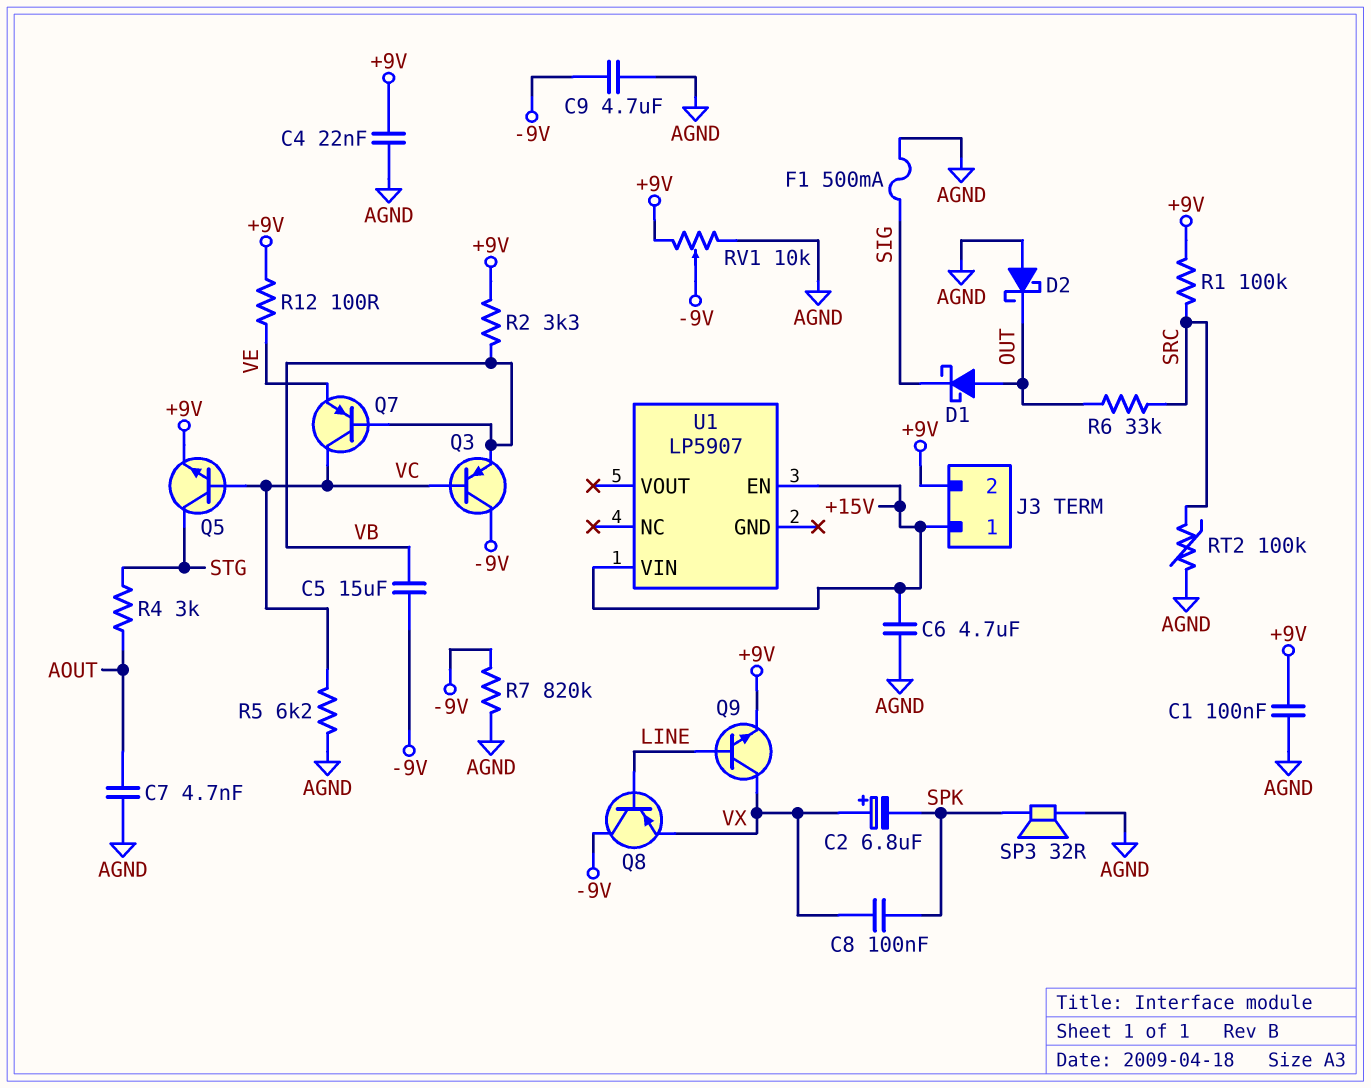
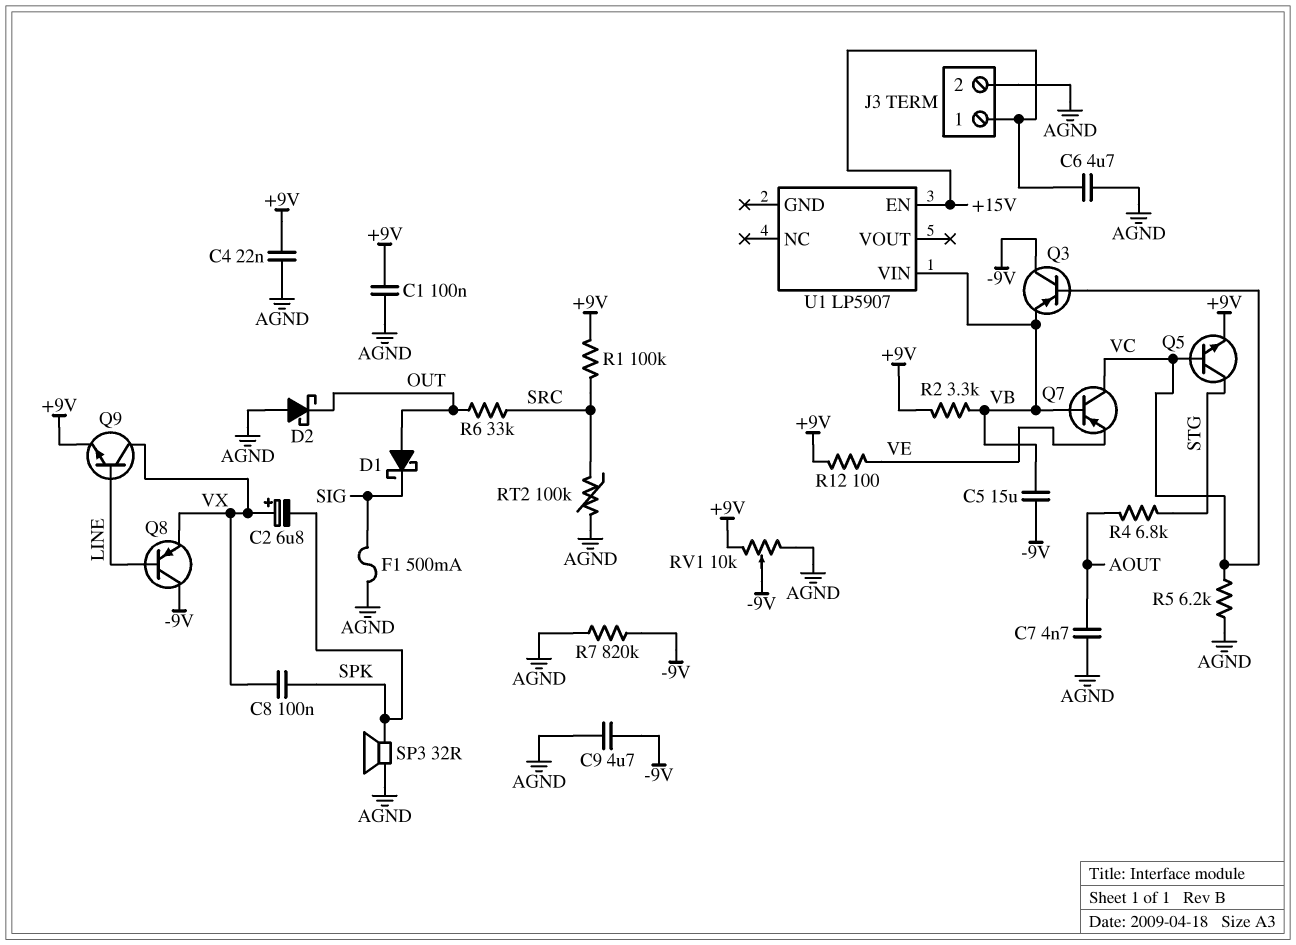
J3 pin 2: +9V -> AGND
R4: 3k (AOUT, STG) -> 6.8k (AOUT, STG)
U1 pin VIN: +15V -> VB

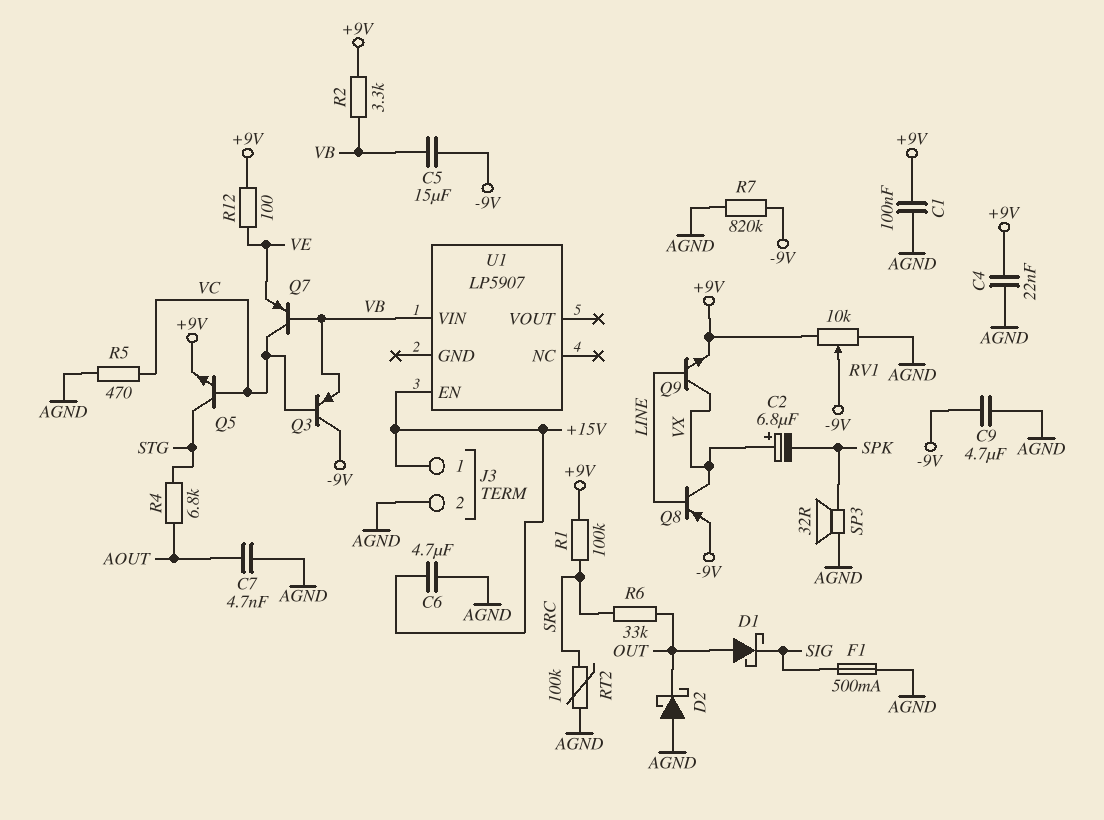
C8: 100nF (SPK, VX) -> none
Q8: PNP (B LINE, C -9V, E VX) -> PNP (B LINE, C VX, E -9V)
R5: 6.2k (AGND, VC) -> 470 (AGND, VC)

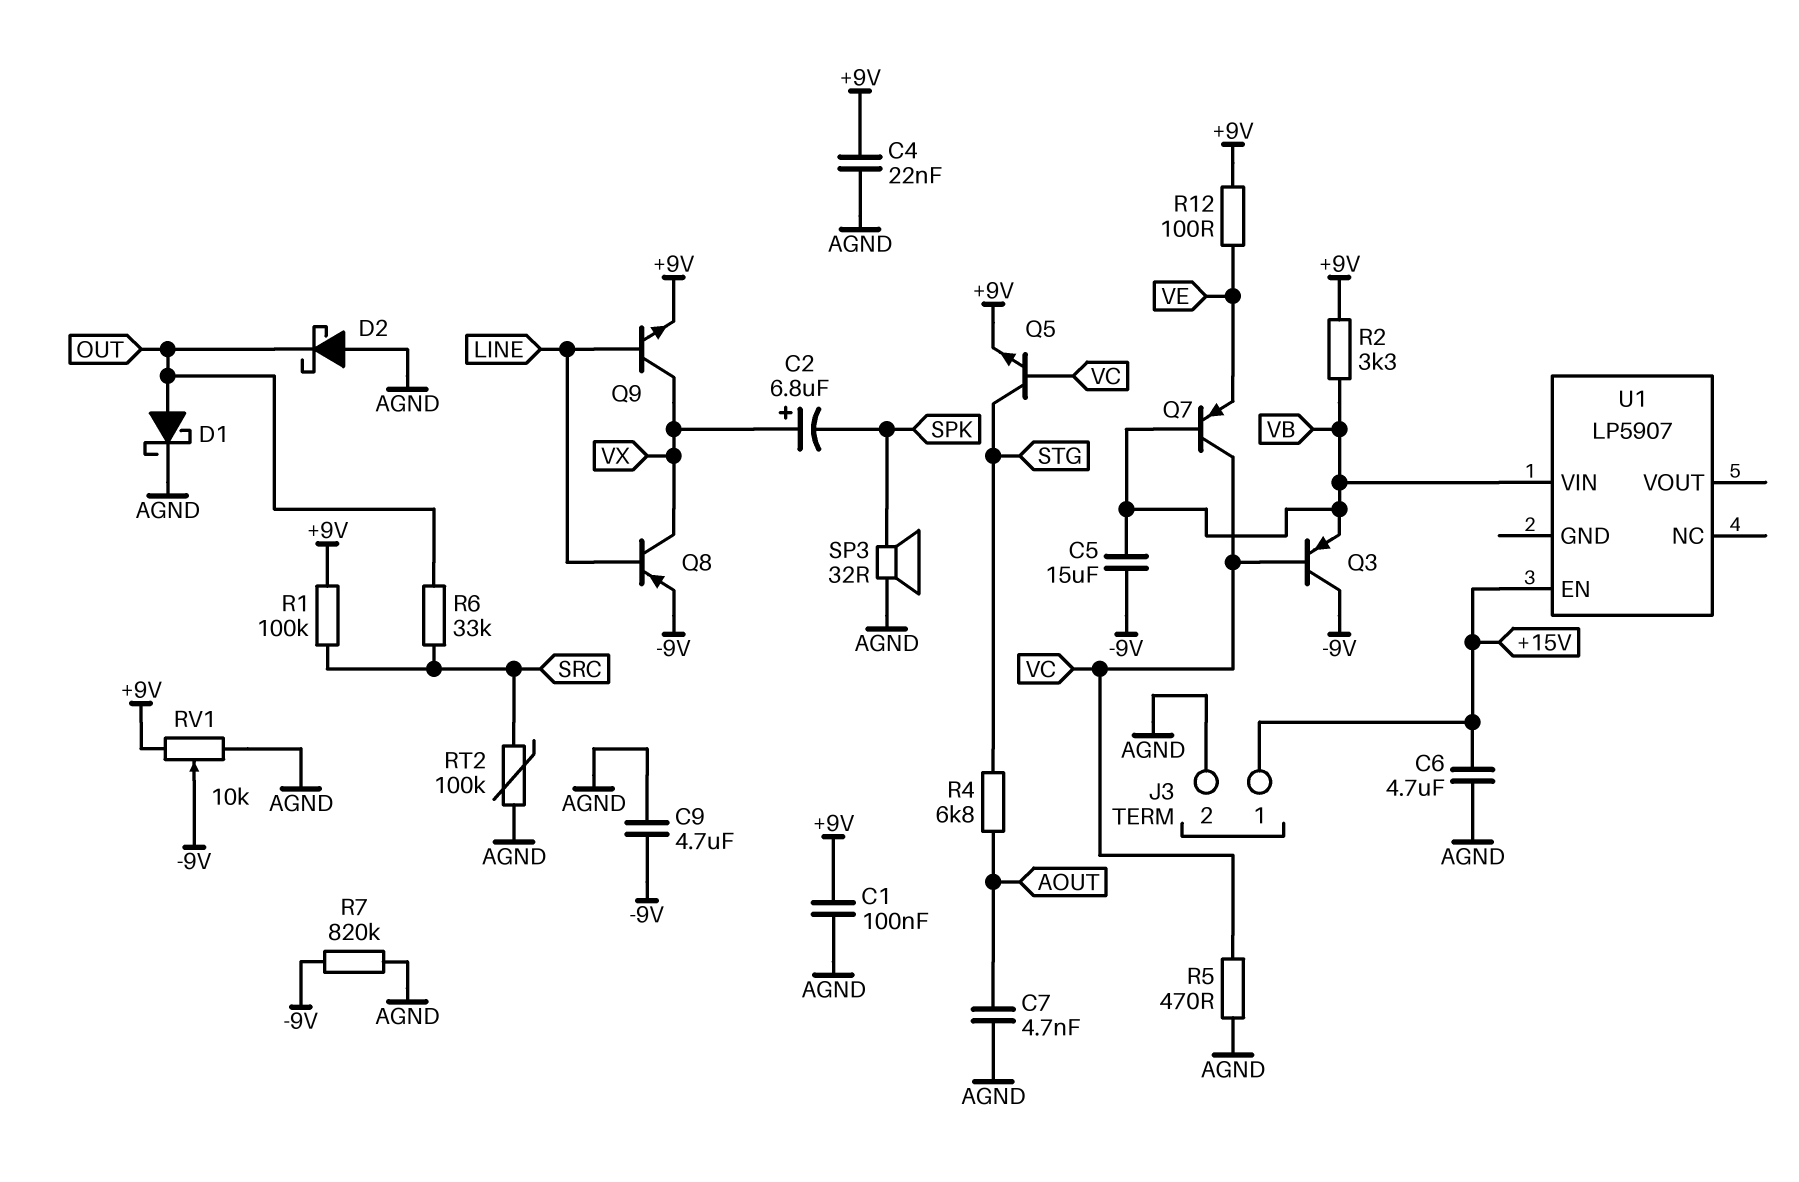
D1: schottky (A OUT, K SIG) -> schottky (A OUT, K AGND)
F1: 500mA (AGND, SIG) -> none

